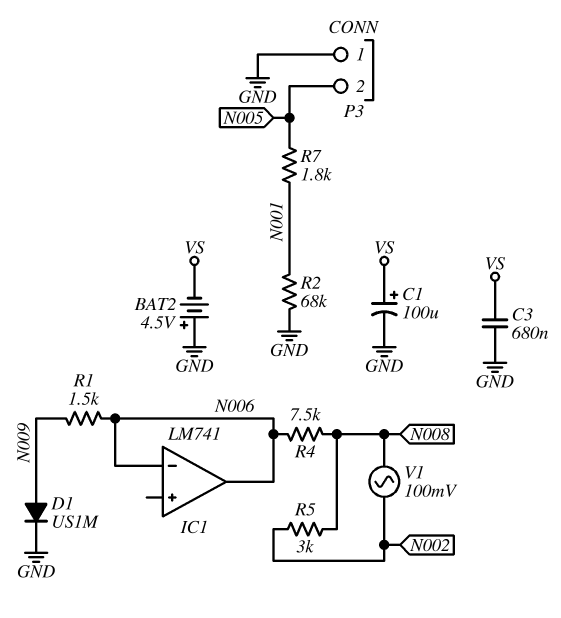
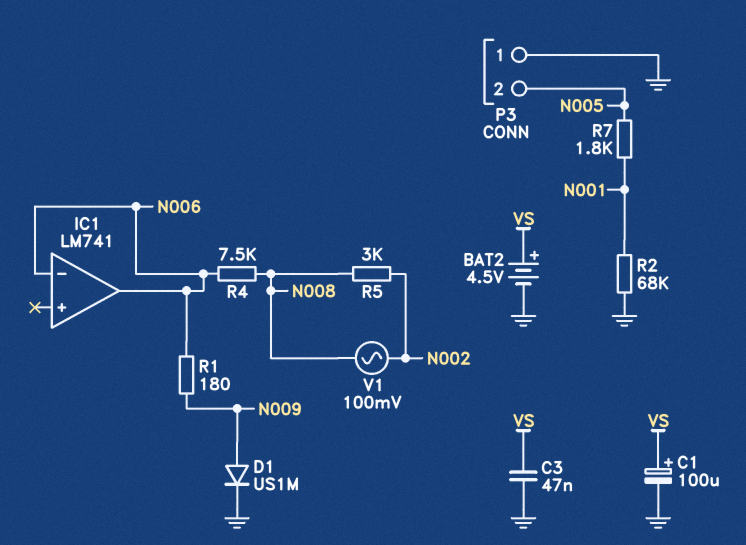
BAT2: 4.5V (plus GND, minus VS) -> 4.5V (plus VS, minus GND)
C3: 680nF (GND, VS) -> 47nF (GND, VS)
R1: 1.5k (N006, N009) -> 180 (N006, N009)

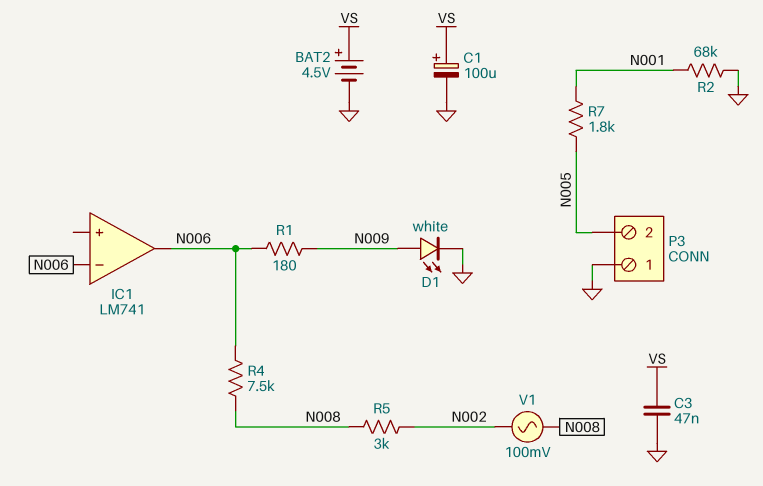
D1: diode US1M (A N009, K GND) -> LED white (A N009, K GND)

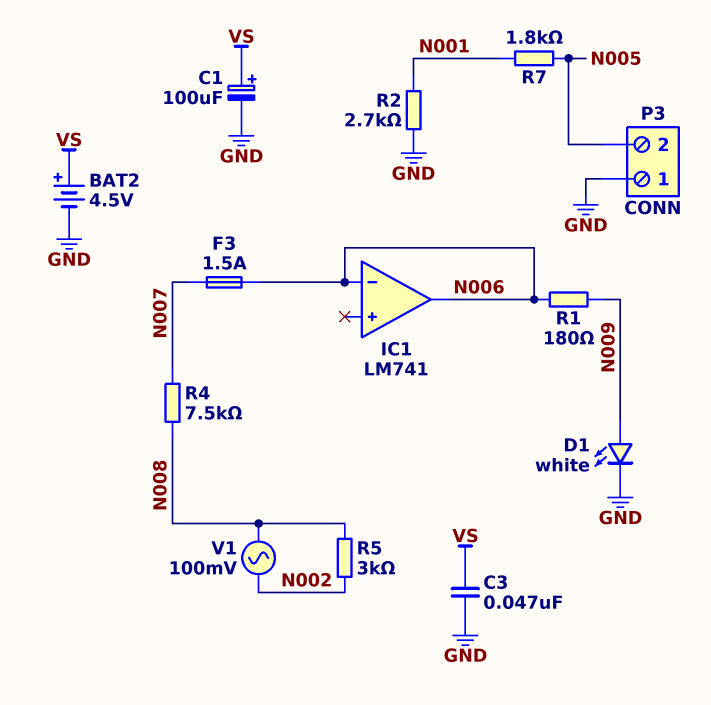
F3: none -> 1.5A (N006, N007)
R2: 68k (GND, N001) -> 2.7k (GND, N001)
R4: 7.5k (N006, N008) -> 7.5k (N007, N008)

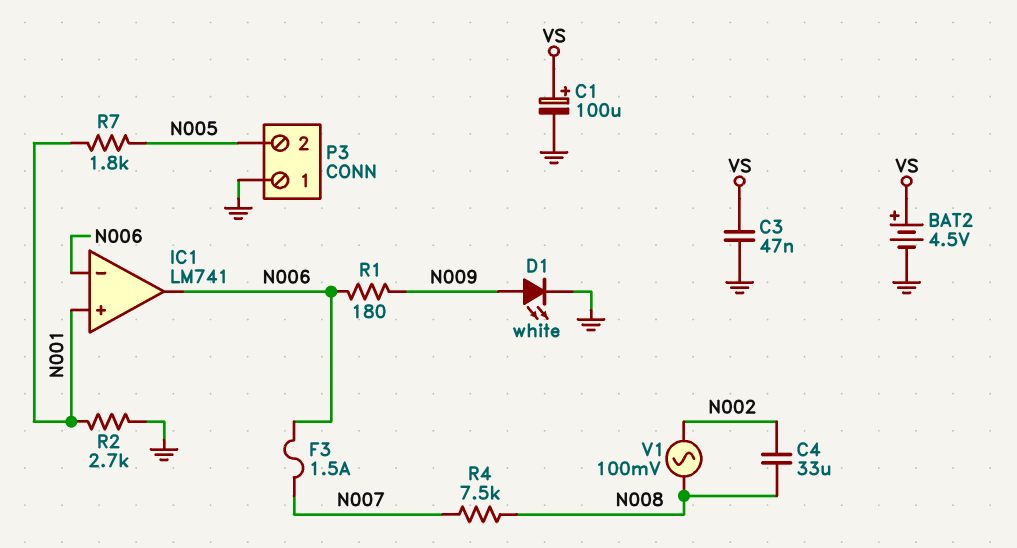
C4: none -> 33uF (N002, N008)
IC1 pin in+: none -> N001
R5: 3k (N002, N008) -> none

